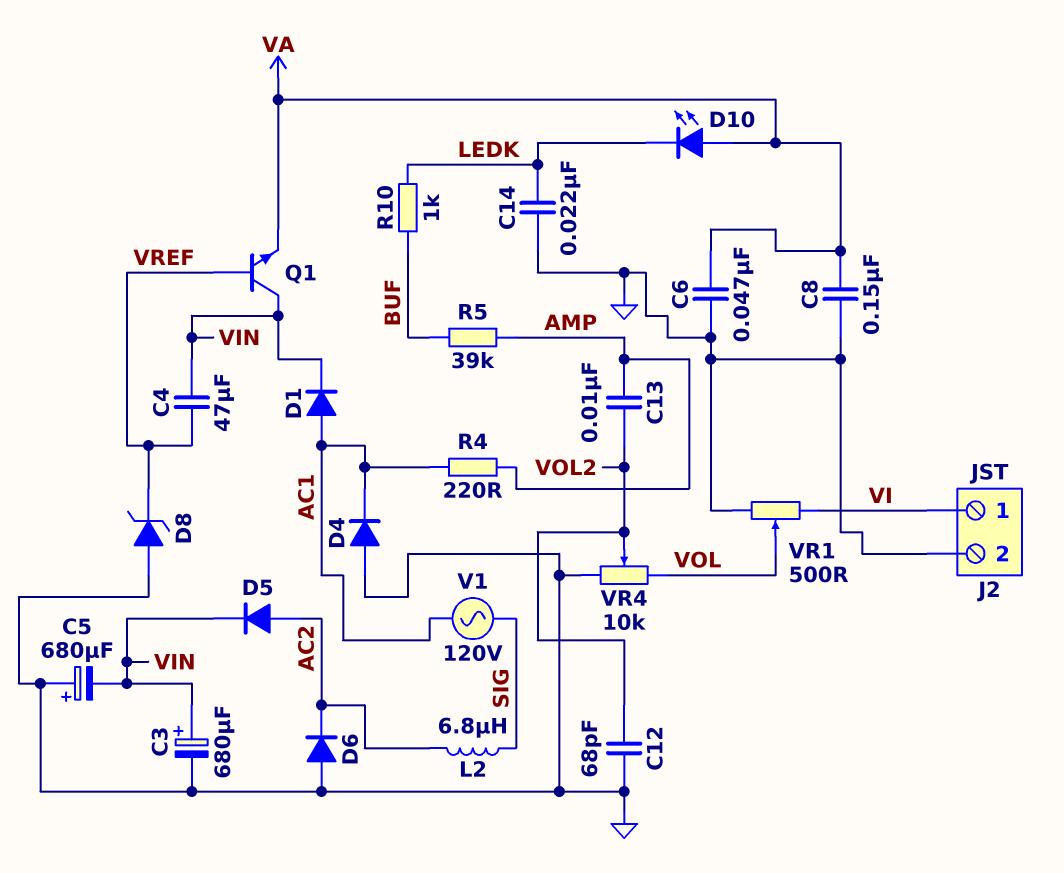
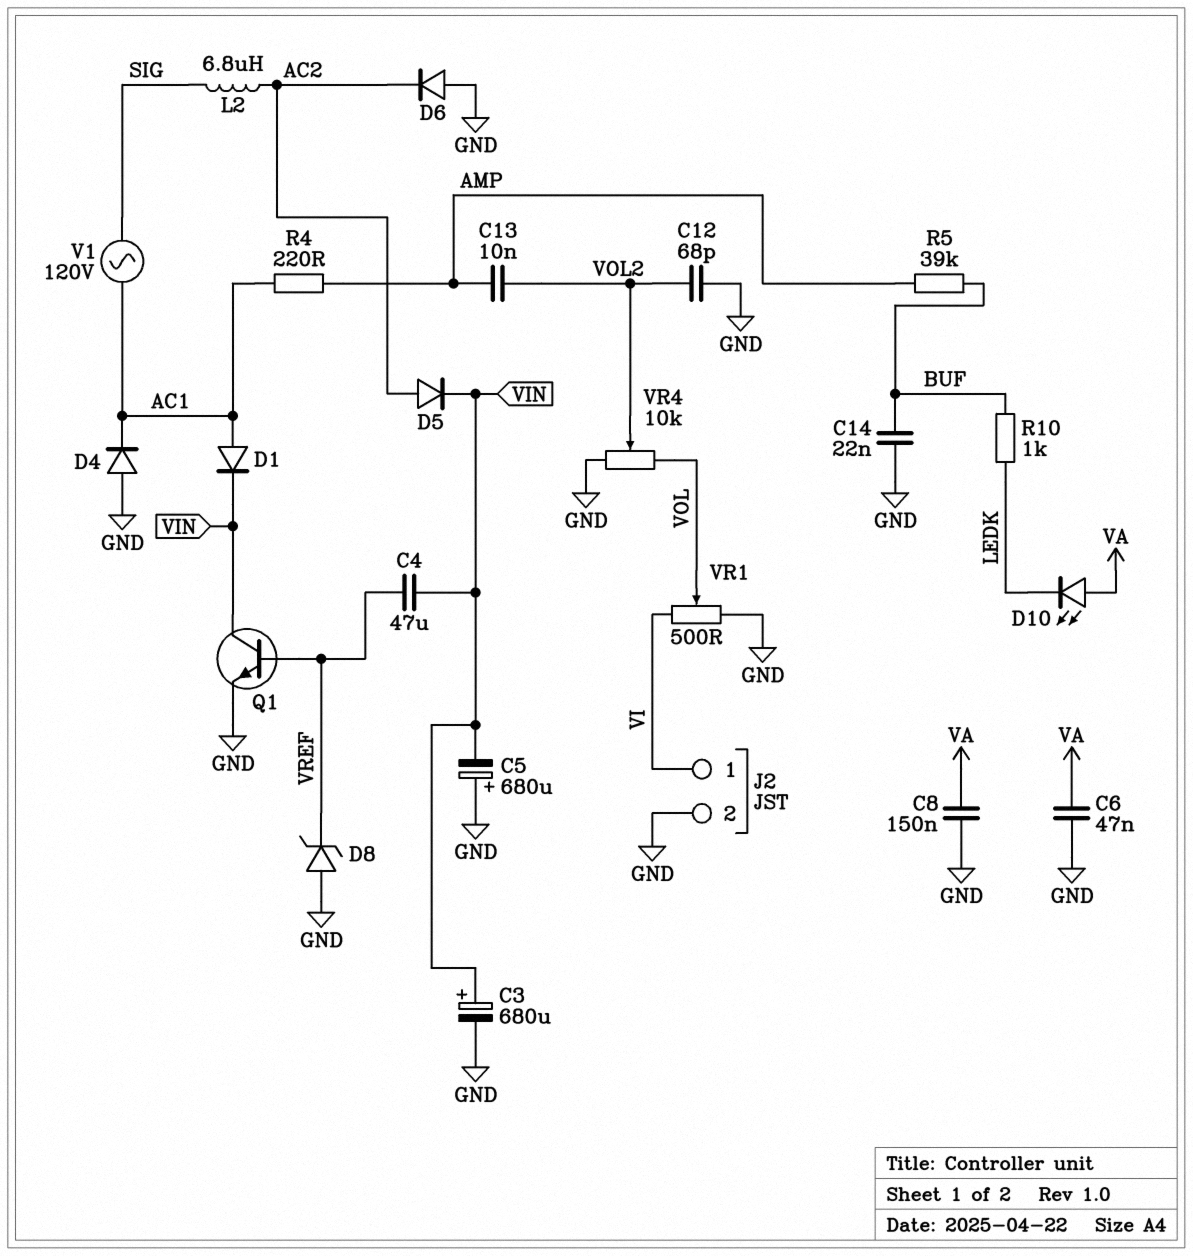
C14: 22nF (GND, LEDK) -> 22nF (BUF, GND)
Q1: NPN (B VREF, C VIN, E VA) -> NPN (B VREF, C VIN, E GND)

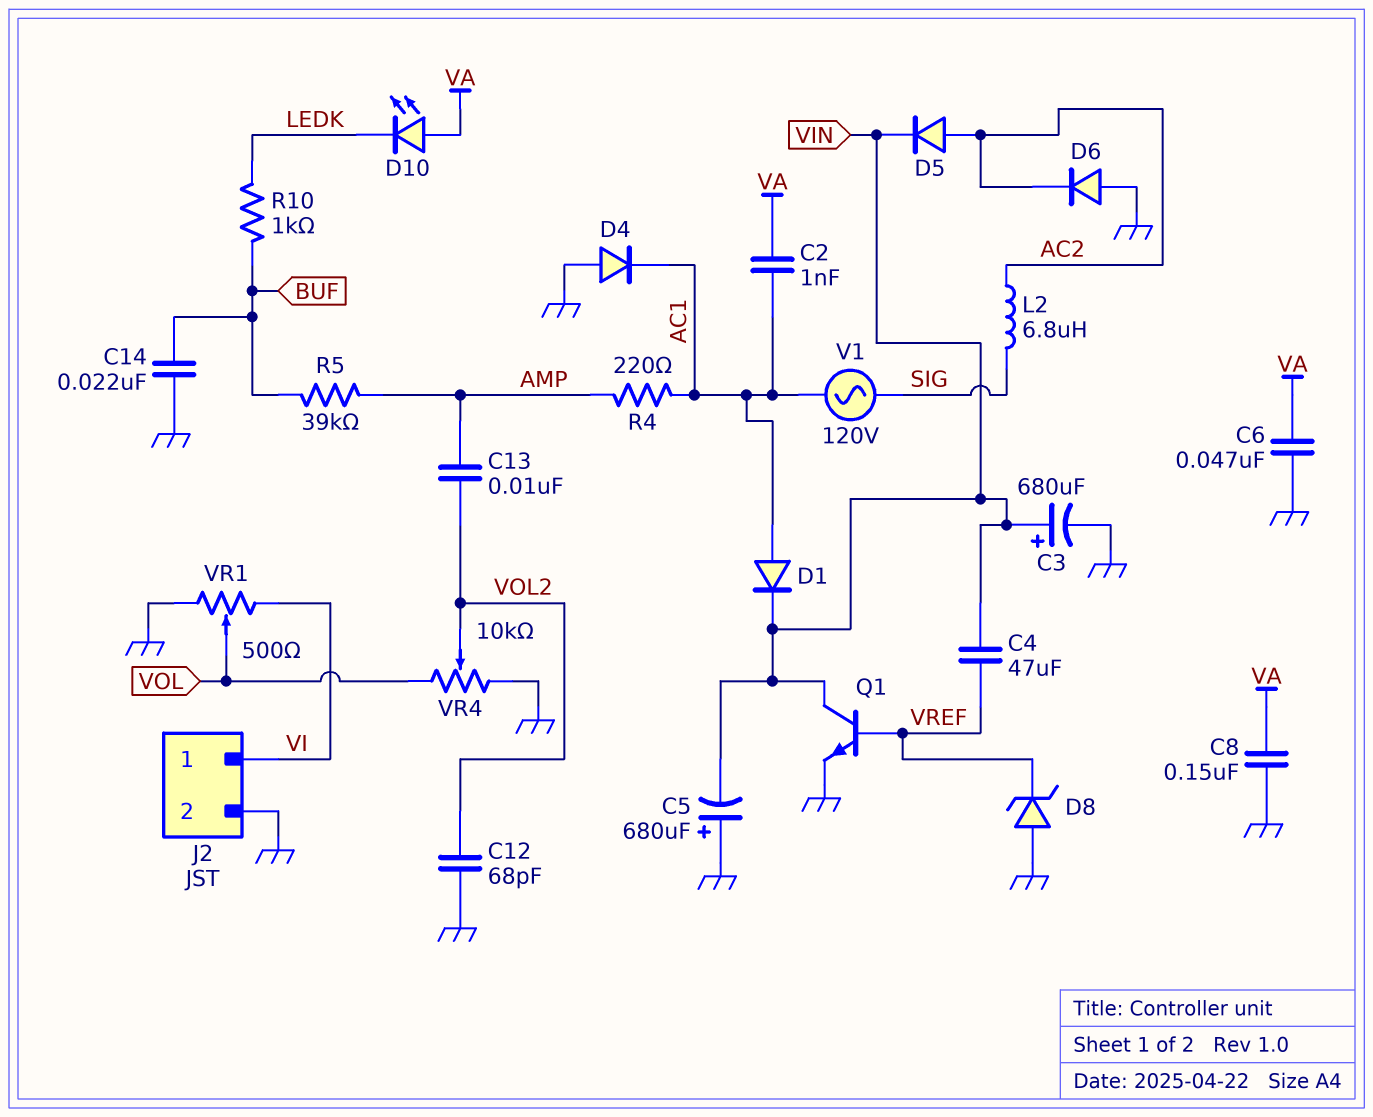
C2: none -> 1nF (AC1, VA)

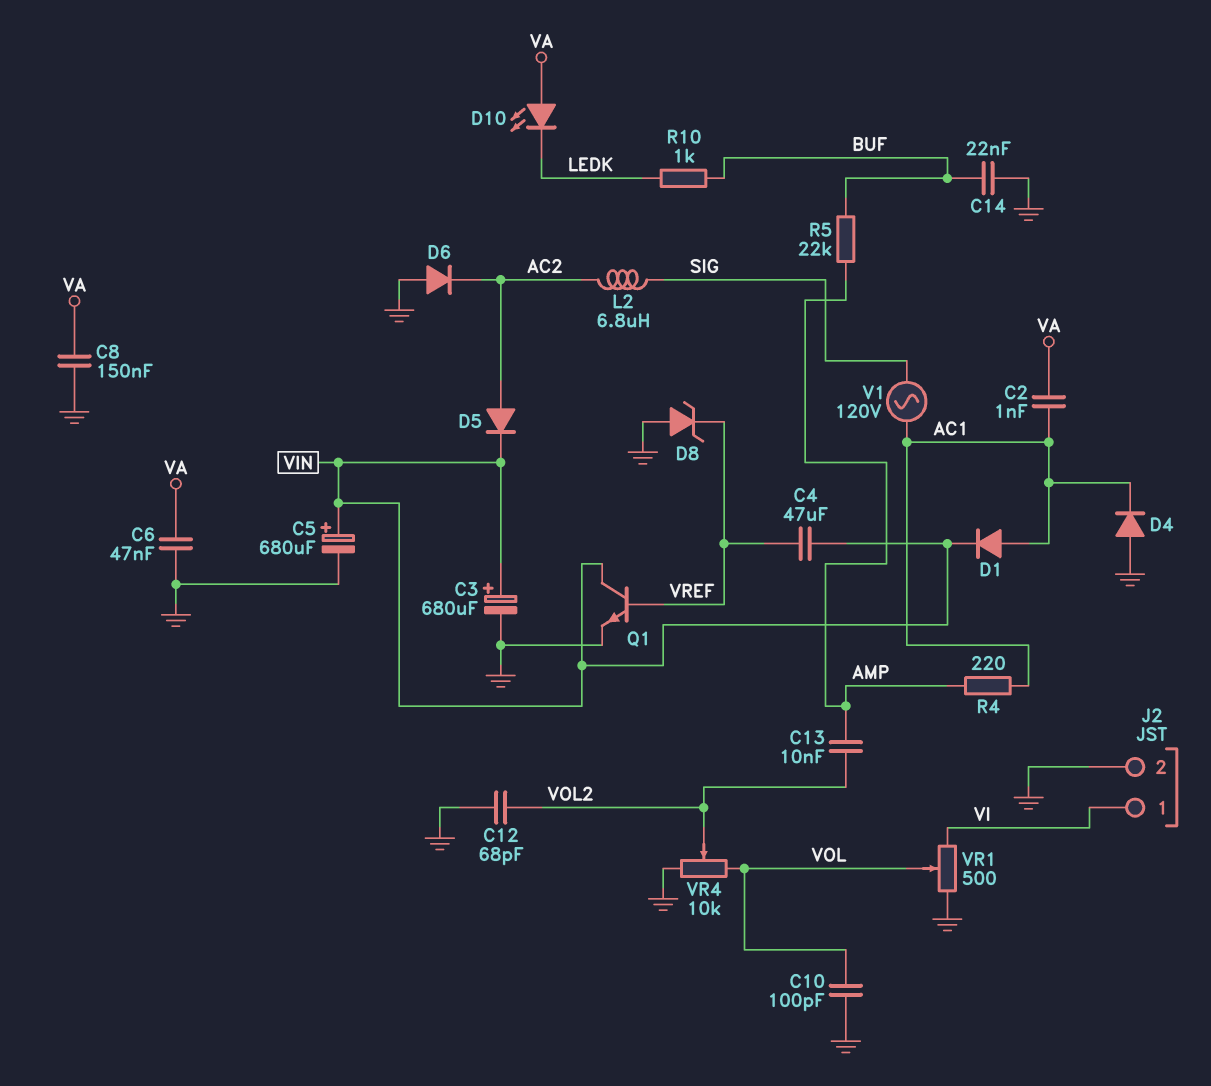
C5: 680uF (plus GND, minus VIN) -> 680uF (plus VIN, minus GND)
C10: none -> 100pF (GND, VOL)
R5: 39k (AMP, BUF) -> 22k (AMP, BUF)

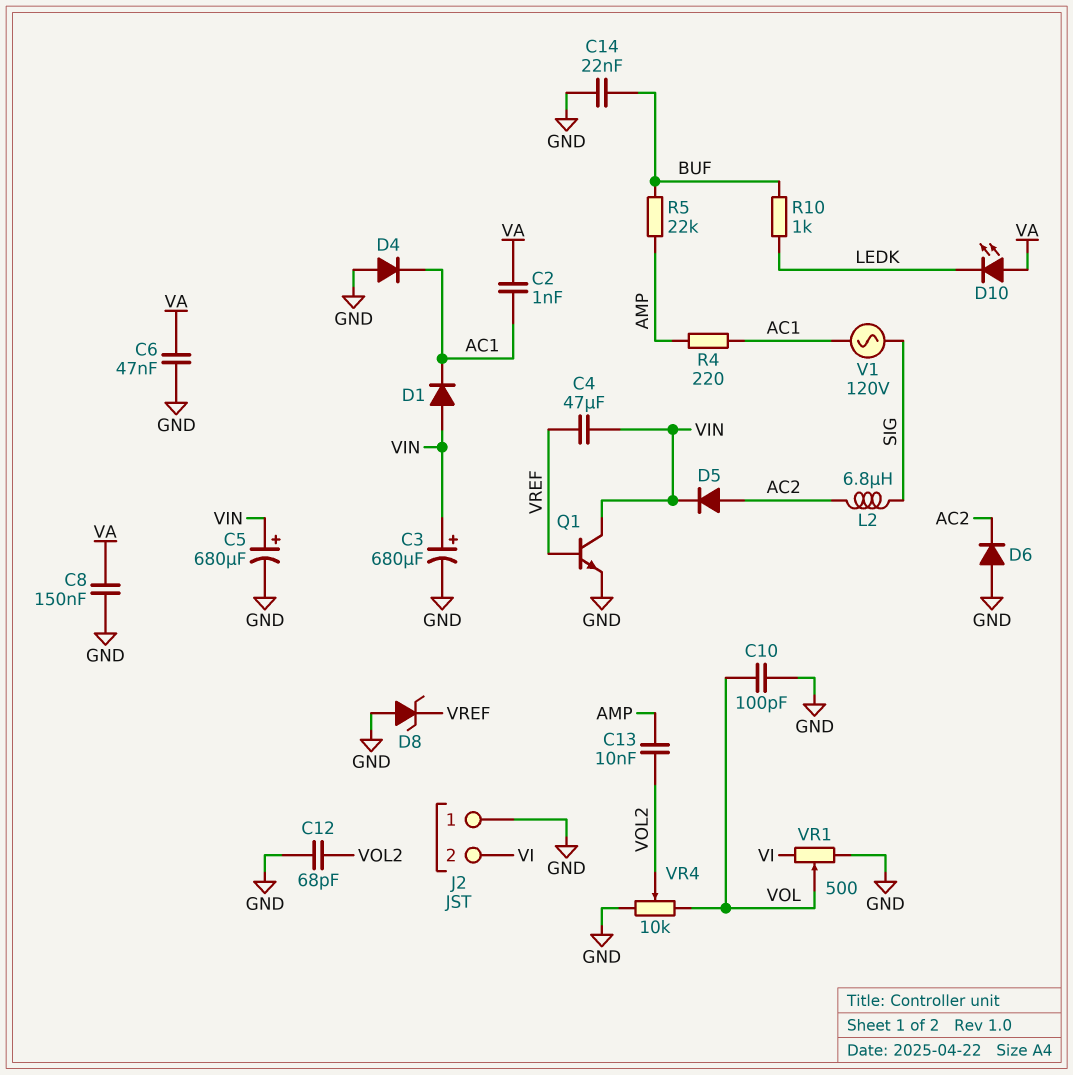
D1: diode (A AC1, K VIN) -> diode (A VIN, K AC1)
J2 pin 1: VI -> GND
J2 pin 2: GND -> VI

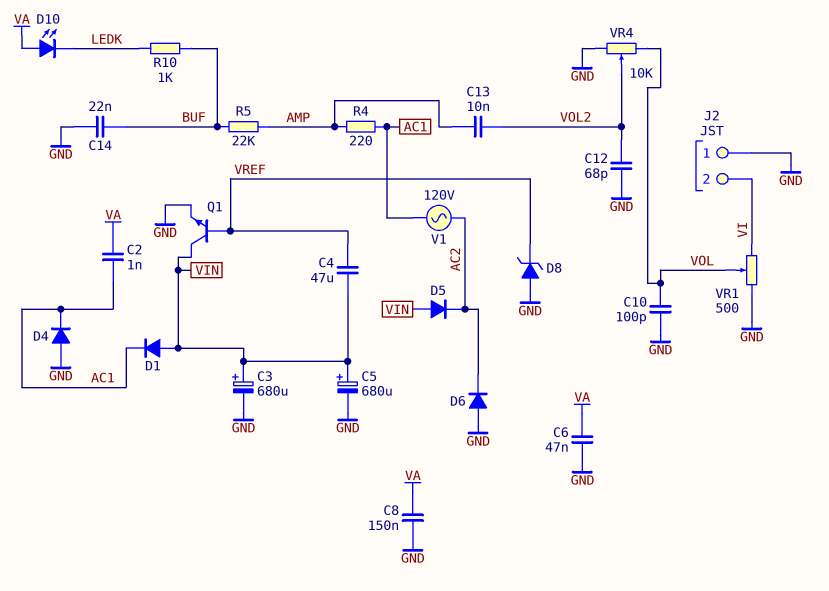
D5: diode (A AC2, K VIN) -> diode (A VIN, K AC2)
L2: 6.8uH (AC2, SIG) -> none
V1: AC 120V (AC1, SIG) -> AC 120V (AC1, AC2)

